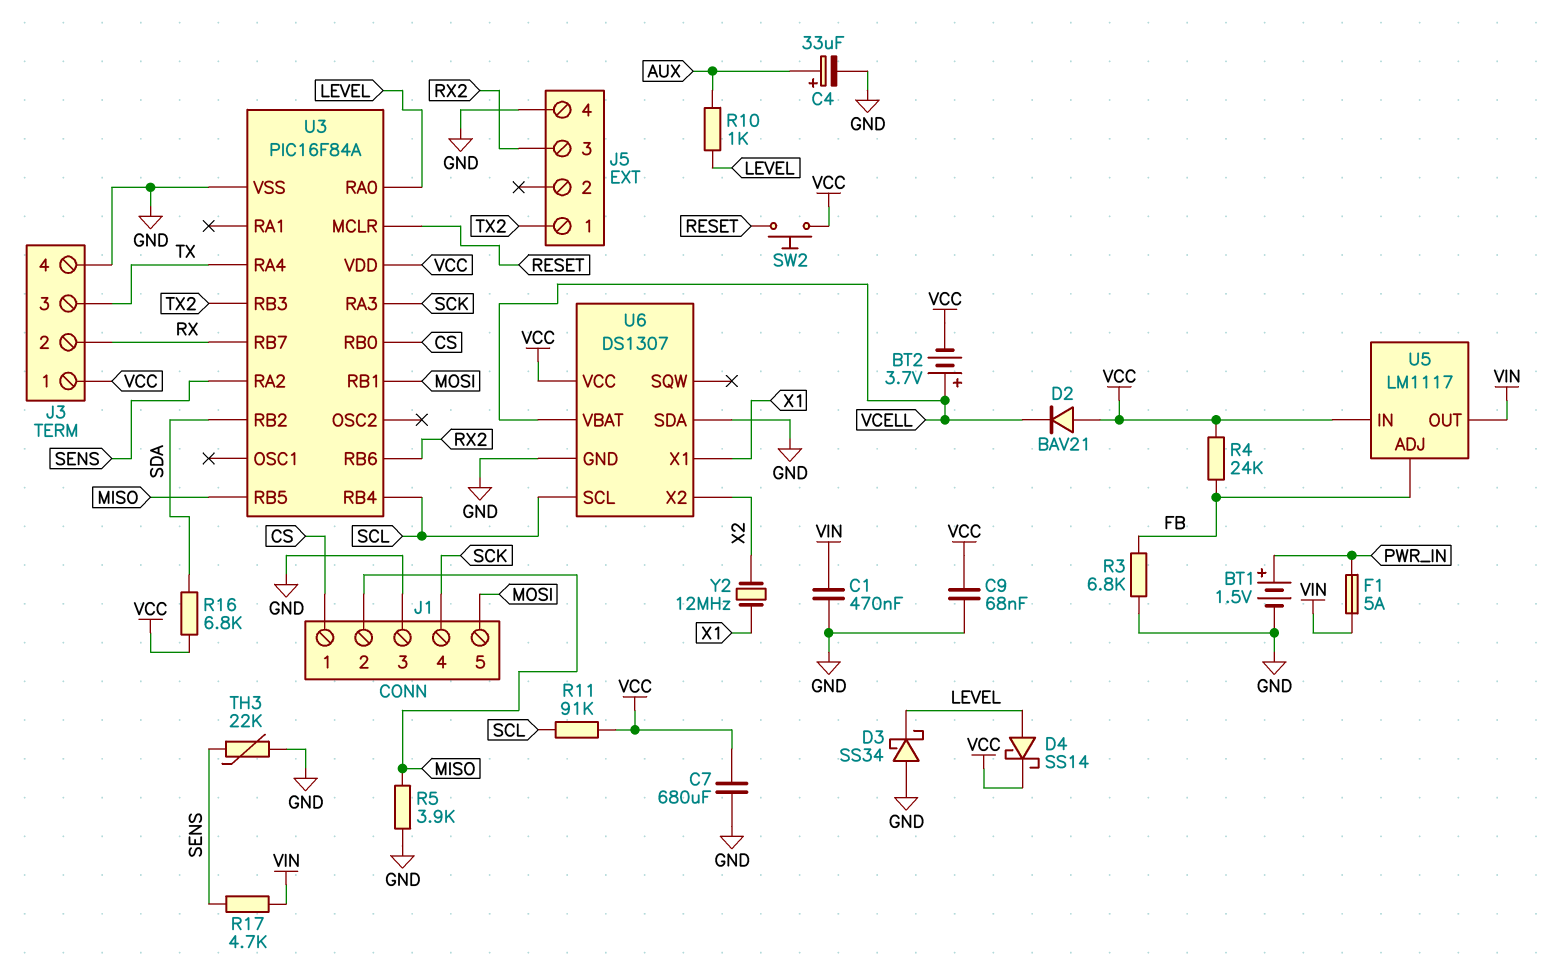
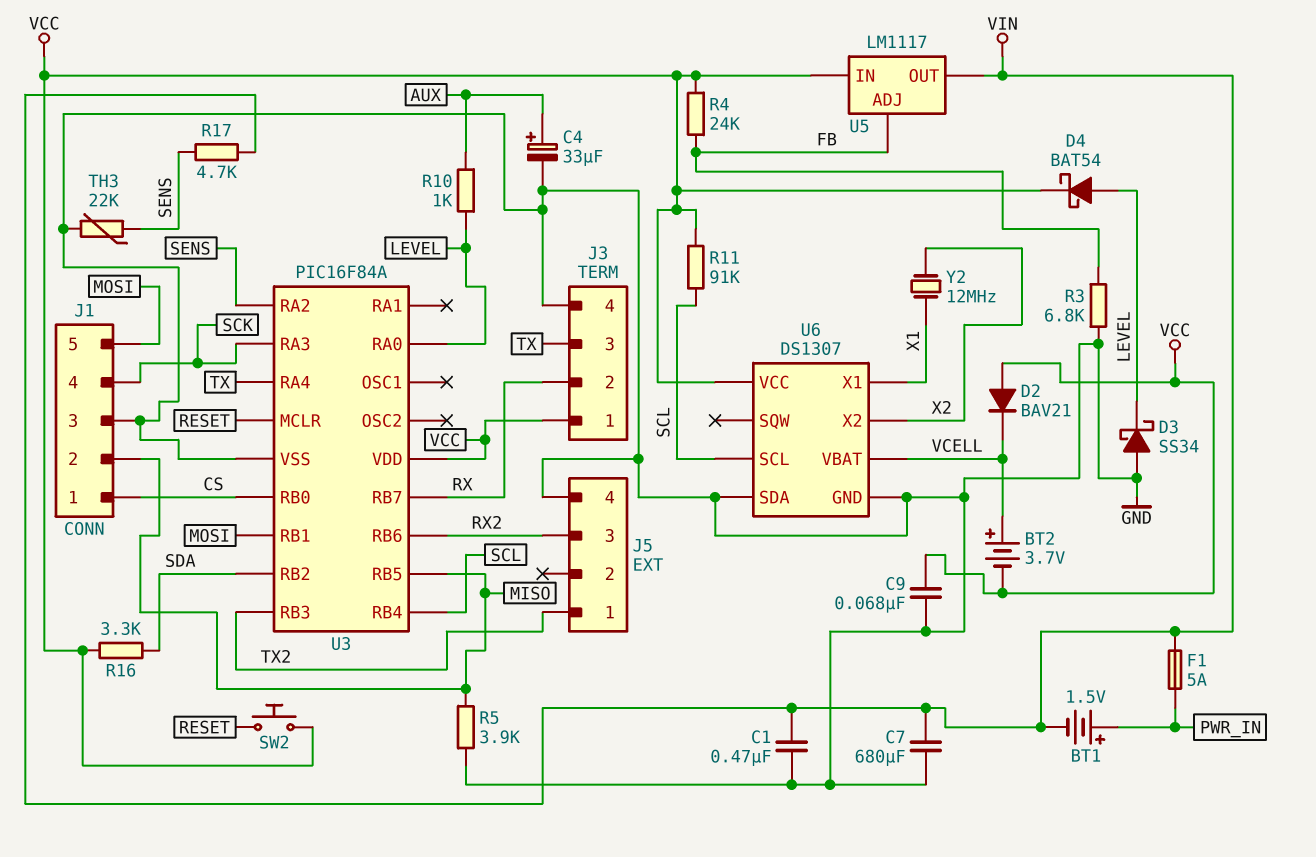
BT1: 1.5V (plus PWR_IN, minus GND) -> 1.5V (plus PWR_IN, minus VIN)
C7: 680uF (GND, VCC) -> 680uF (GND, VIN)
D4: schottky SS14 (A LEVEL, K VCC) -> schottky BAT54 (A LEVEL, K VCC)
R16: 6.8k (SDA, VCC) -> 3.3k (SDA, VCC)

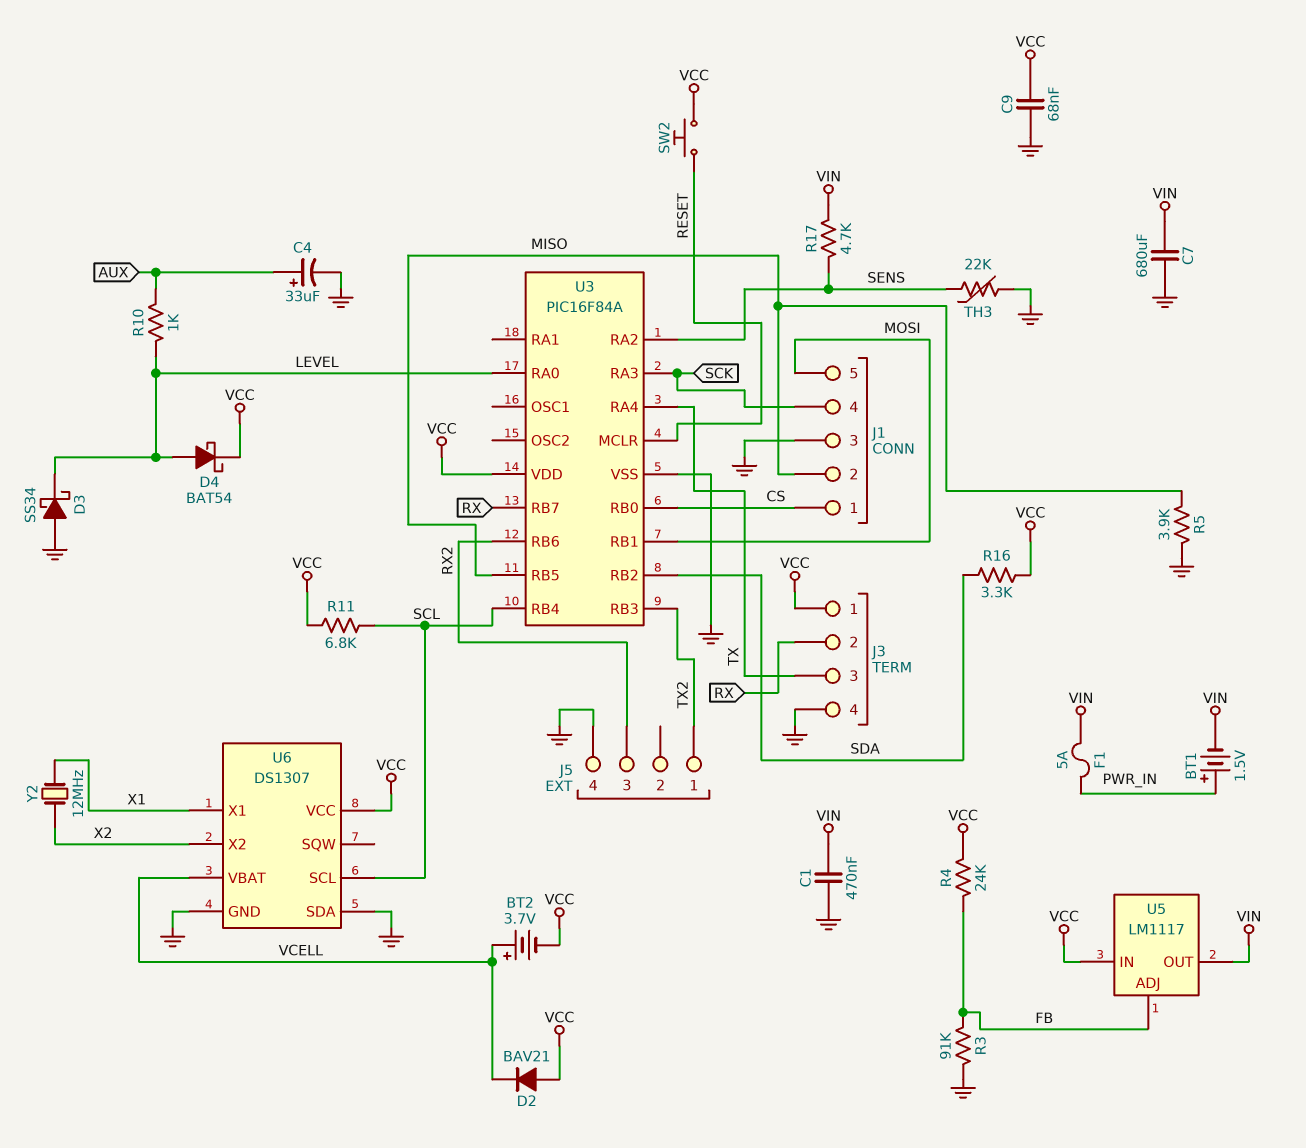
R3: 6.8k (FB, GND) -> 91k (FB, GND)
R11: 91k (SCL, VCC) -> 6.8k (SCL, VCC)

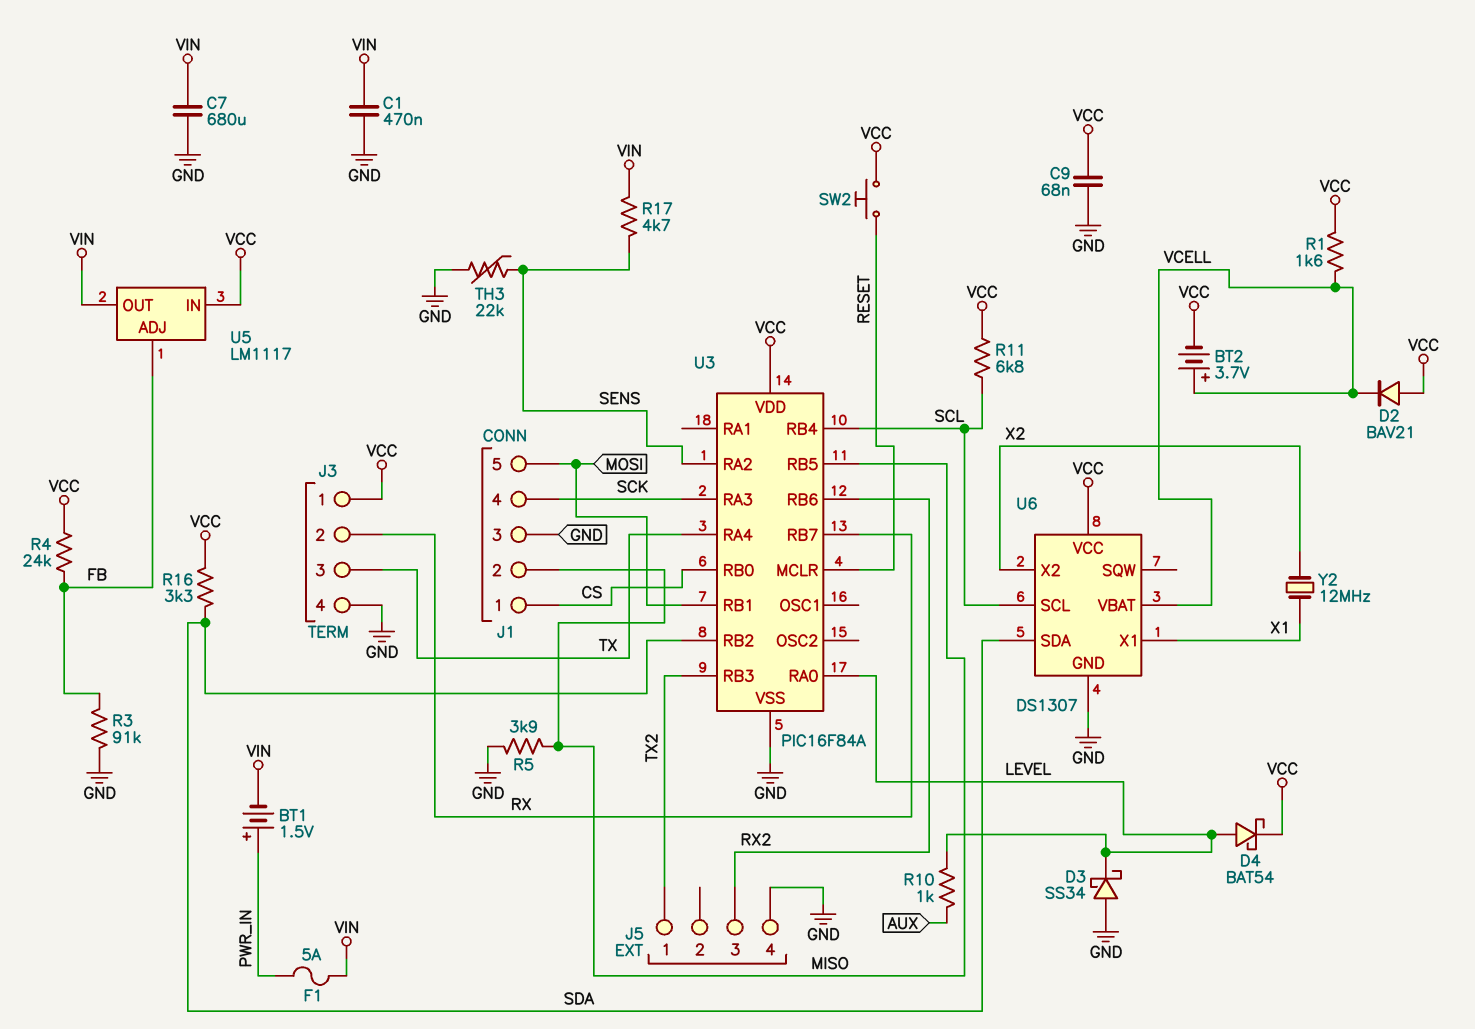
C4: 33uF (plus AUX, minus GND) -> none
R1: none -> 1.6k (VCC, VCELL)
U6 pin SDA: GND -> SDA

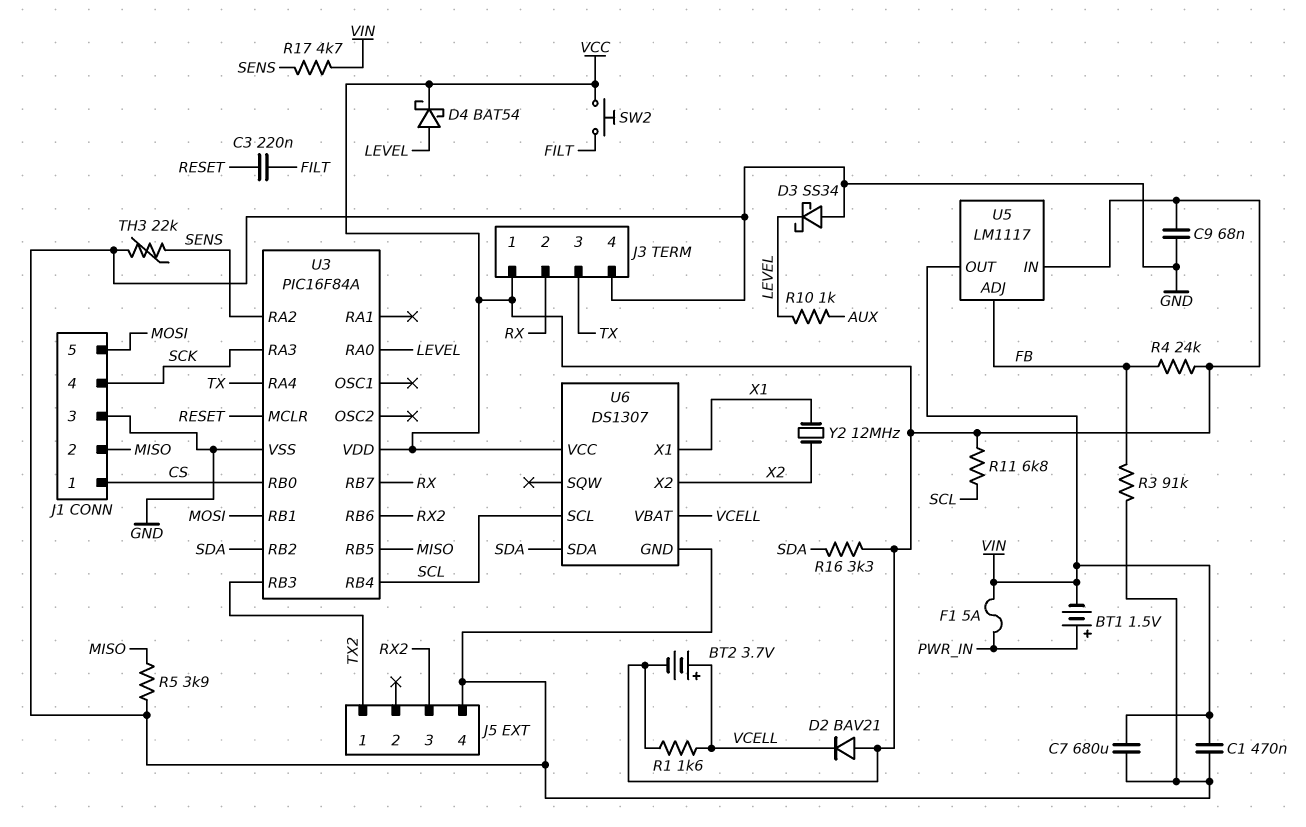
C3: none -> 220nF (FILT, RESET)
SW2: button (RESET, VCC) -> button (FILT, VCC)

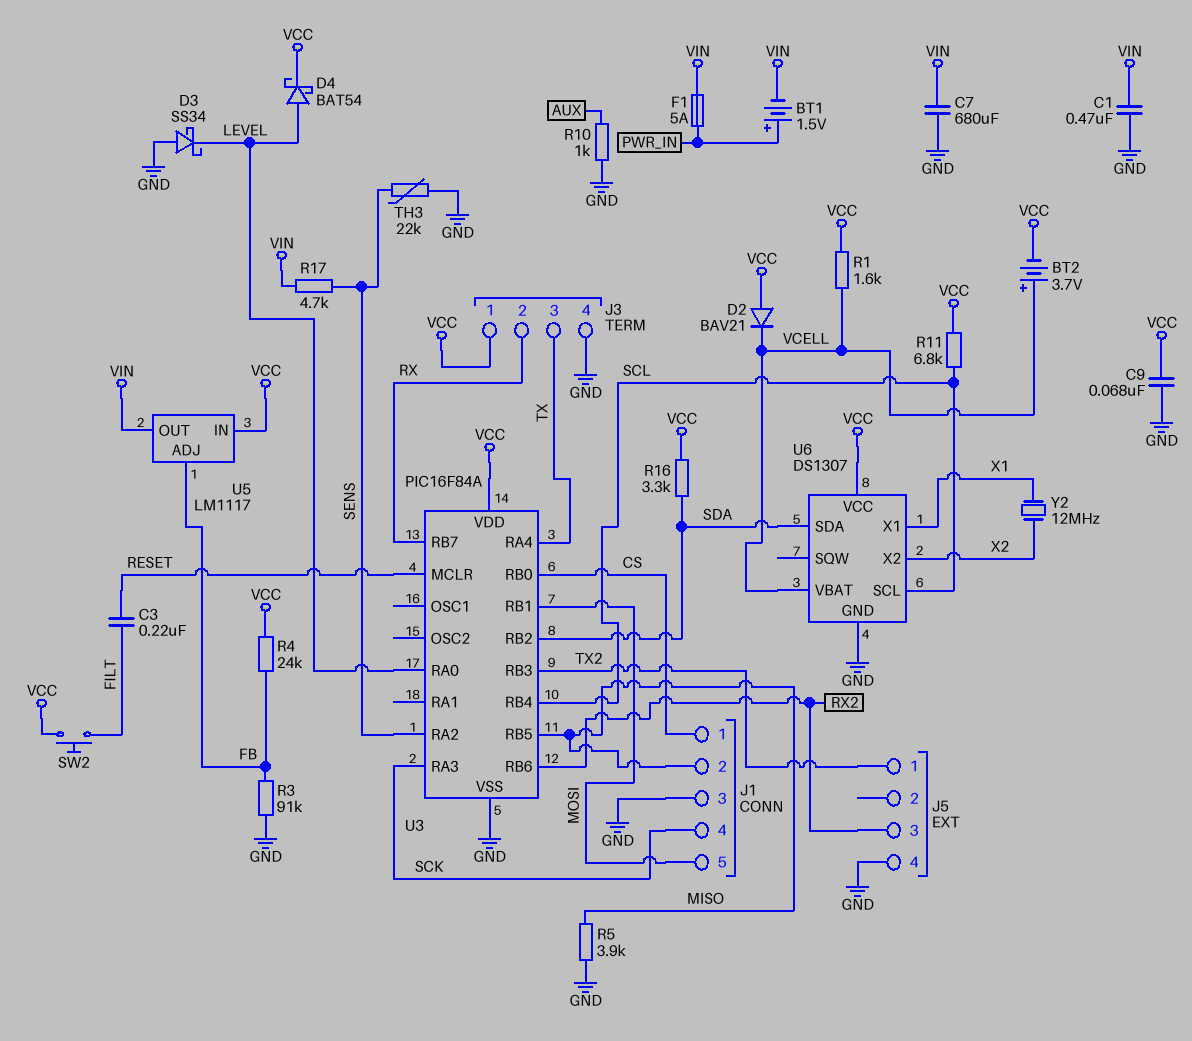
R10: 1k (AUX, LEVEL) -> 1k (AUX, GND)

